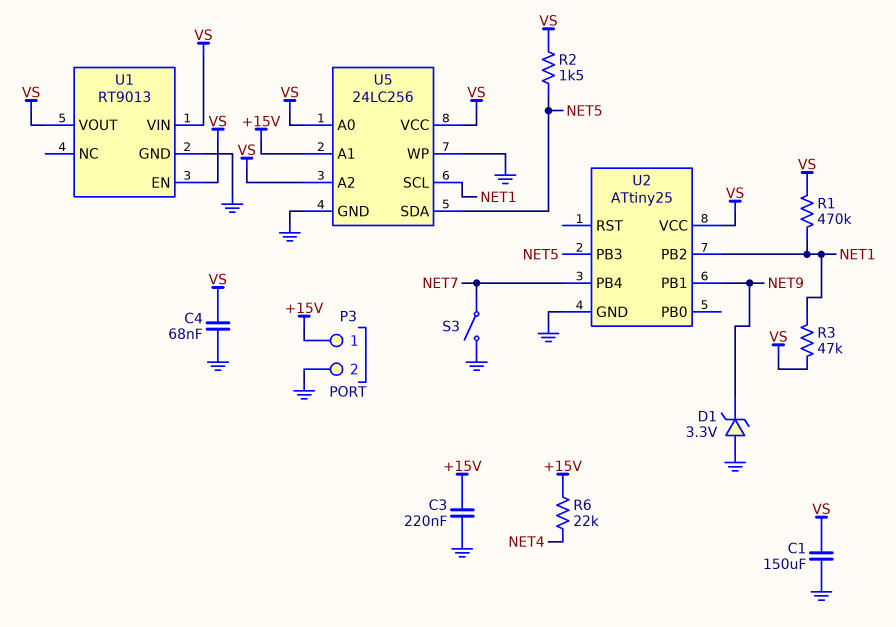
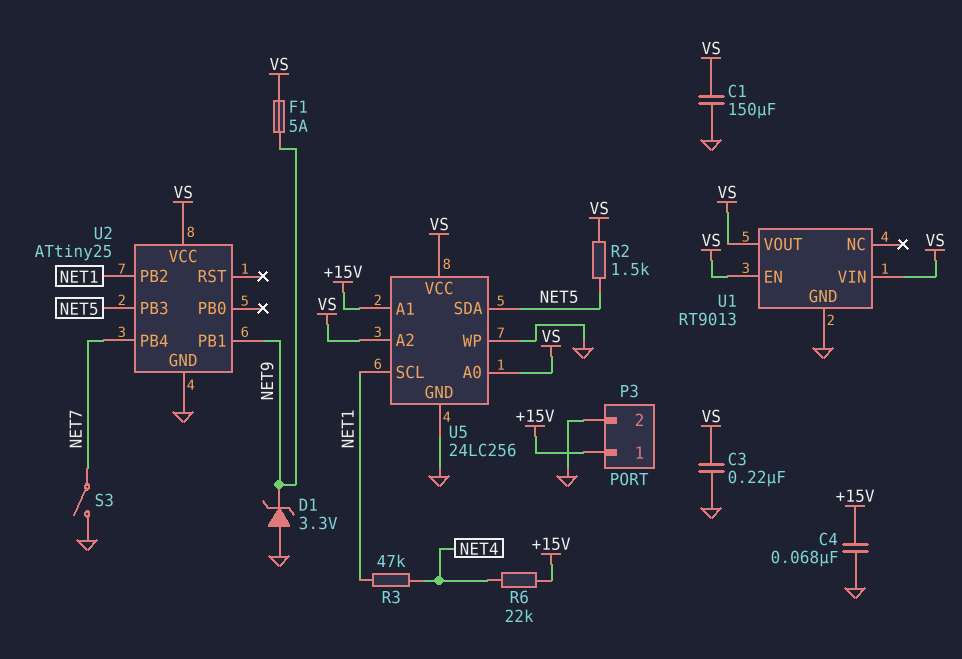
C3: 220nF (+15V, GND) -> 220nF (GND, VS)
C4: 68nF (GND, VS) -> 68nF (+15V, GND)
F1: none -> 5A (NET9, VS)
R1: 470k (NET1, VS) -> none
R3: 47k (NET1, VS) -> 47k (NET1, NET4)

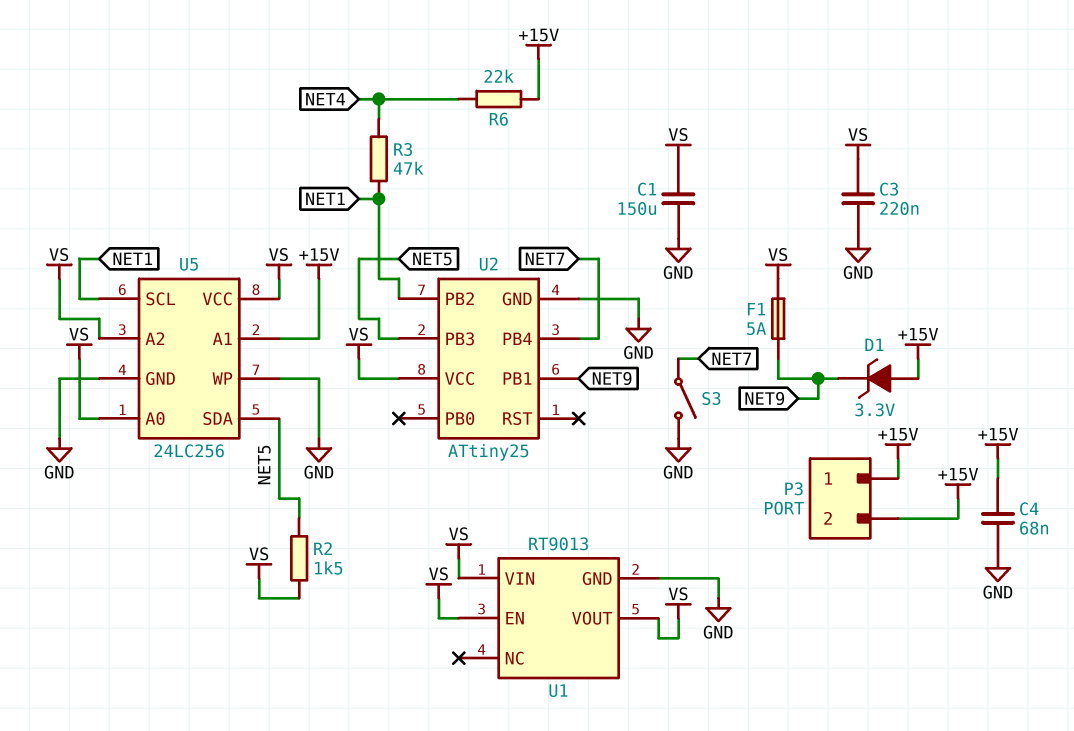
D1: zener 3.3V (A GND, K NET9) -> zener 3.3V (A +15V, K NET9)
P3 pin 2: GND -> +15V

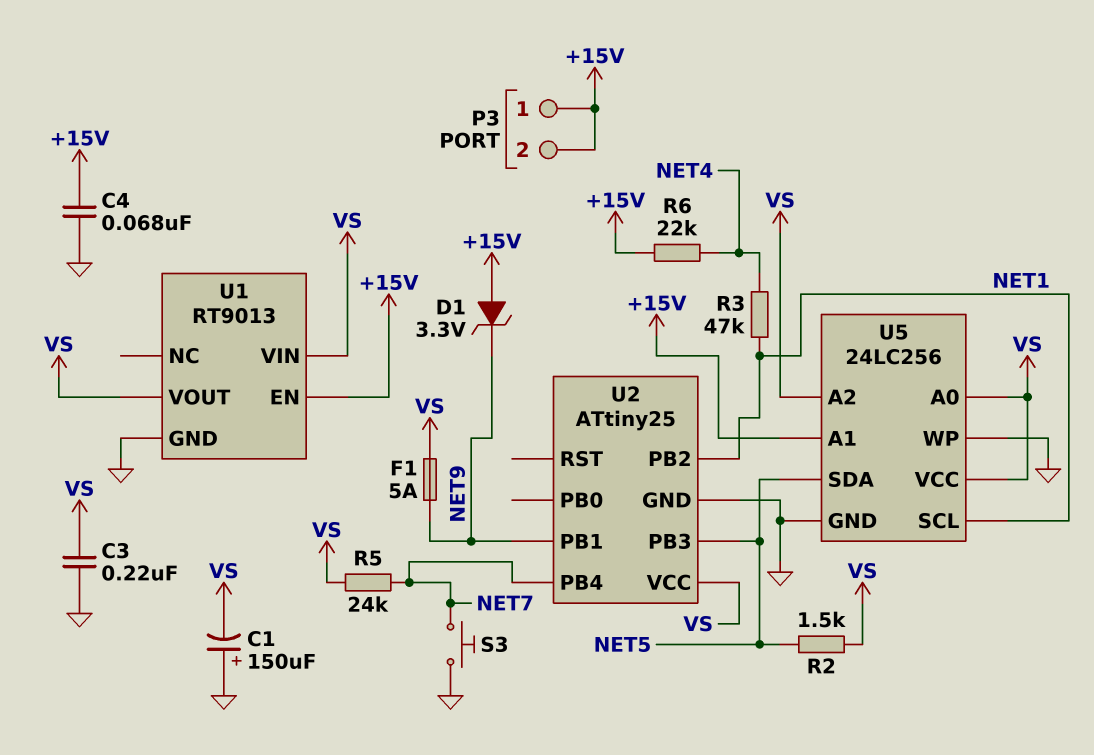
C1: 150uF (GND, VS) -> 150uF (plus GND, minus VS)
R5: none -> 24k (NET7, VS)
S3: switch (GND, NET7) -> button (GND, NET7)
U1 pin EN: VS -> +15V

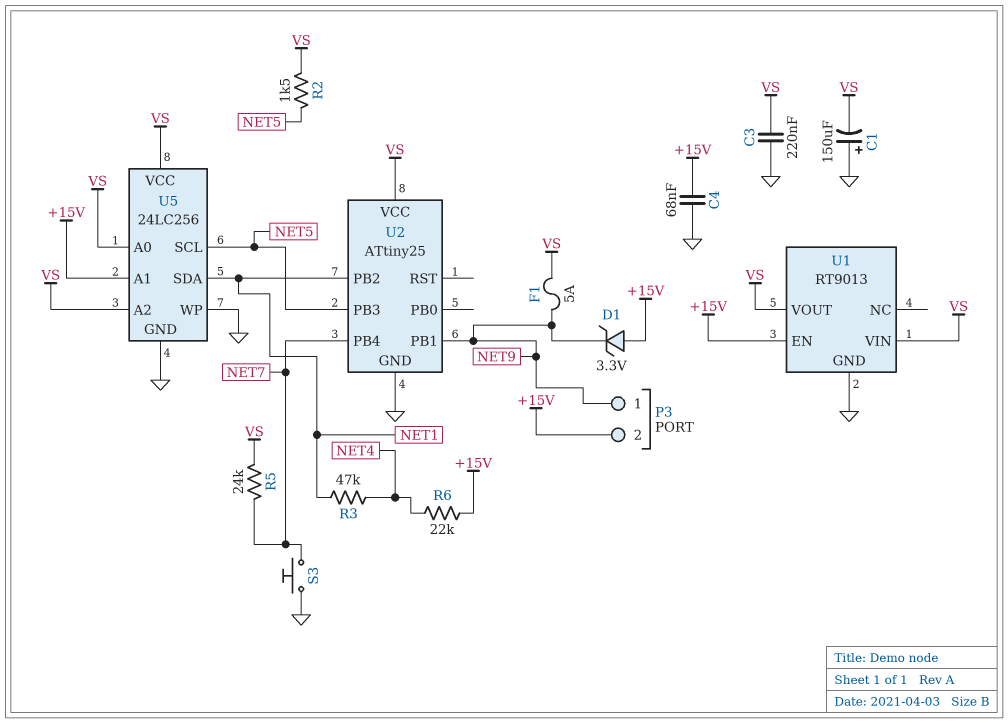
P3 pin 1: +15V -> NET9
U5 pin SCL: NET1 -> NET5
U5 pin SDA: NET5 -> NET1

